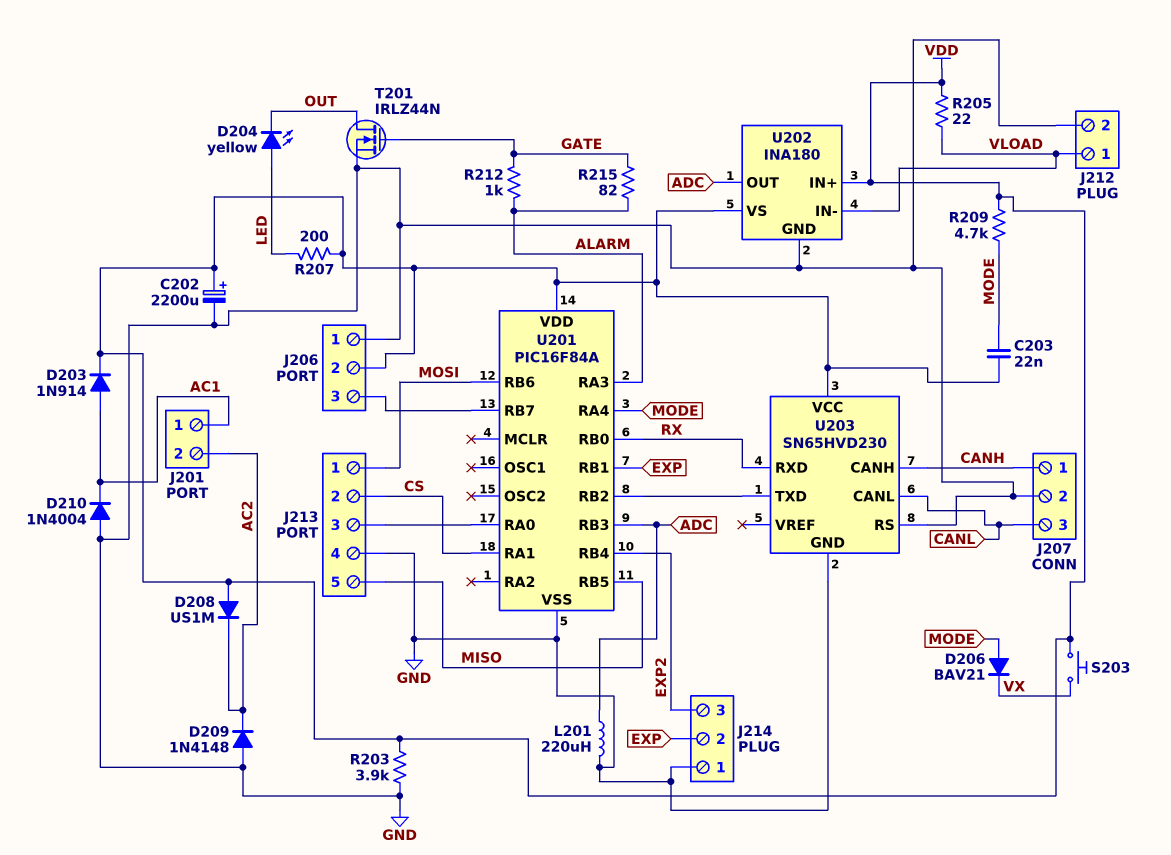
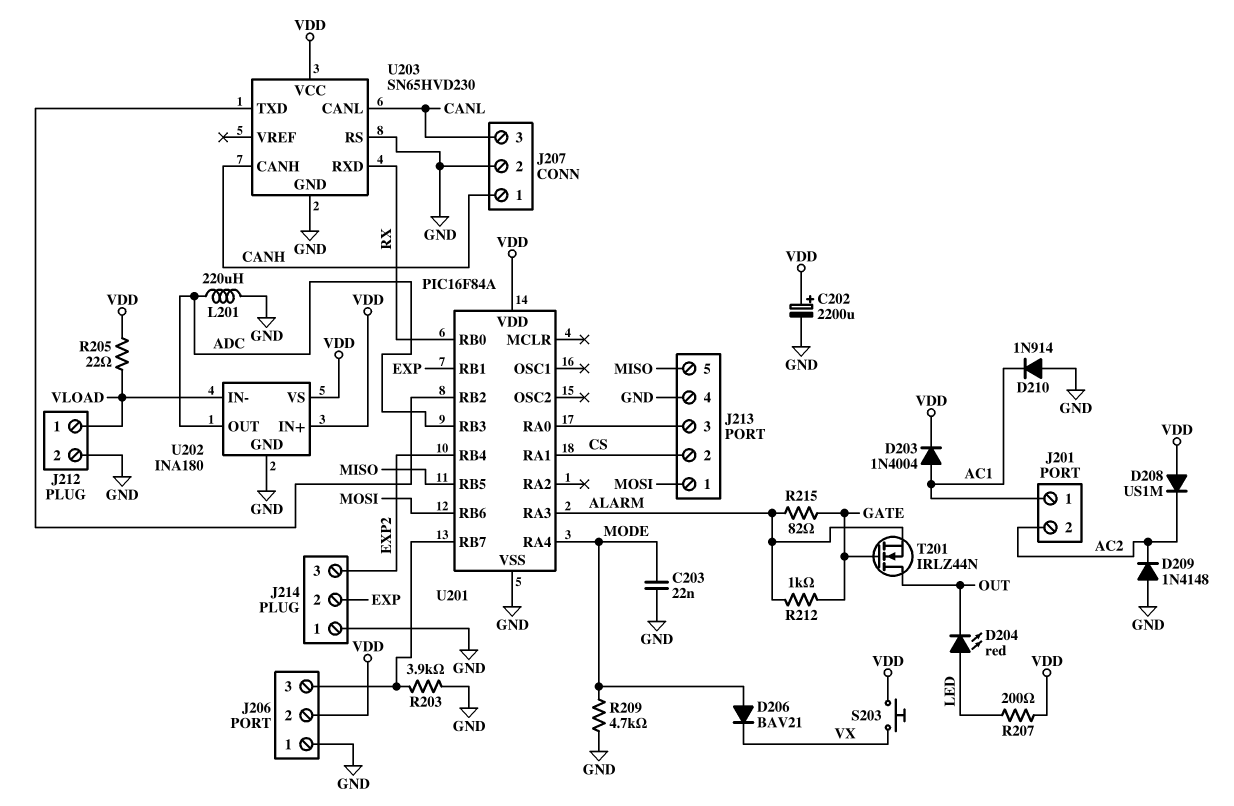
C203: 22nF (MODE, VDD) -> 22nF (GND, MODE)
D203: diode 1N914 (A AC1, K VDD) -> diode 1N4004 (A AC1, K VDD)
D204: LED yellow (A LED, K OUT) -> LED red (A LED, K OUT)
D210: diode 1N4004 (A GND, K AC1) -> diode 1N914 (A GND, K AC1)
R203: 3.9k (GND, VDD) -> 3.9k (GND, J206/3)
R209: 4.7k (MODE, VDD) -> 4.7k (GND, MODE)
T201: NMOS IRLZ44N (G GATE, D OUT, S GND) -> NMOS IRLZ44N (G GATE, D OUT, S ALARM)

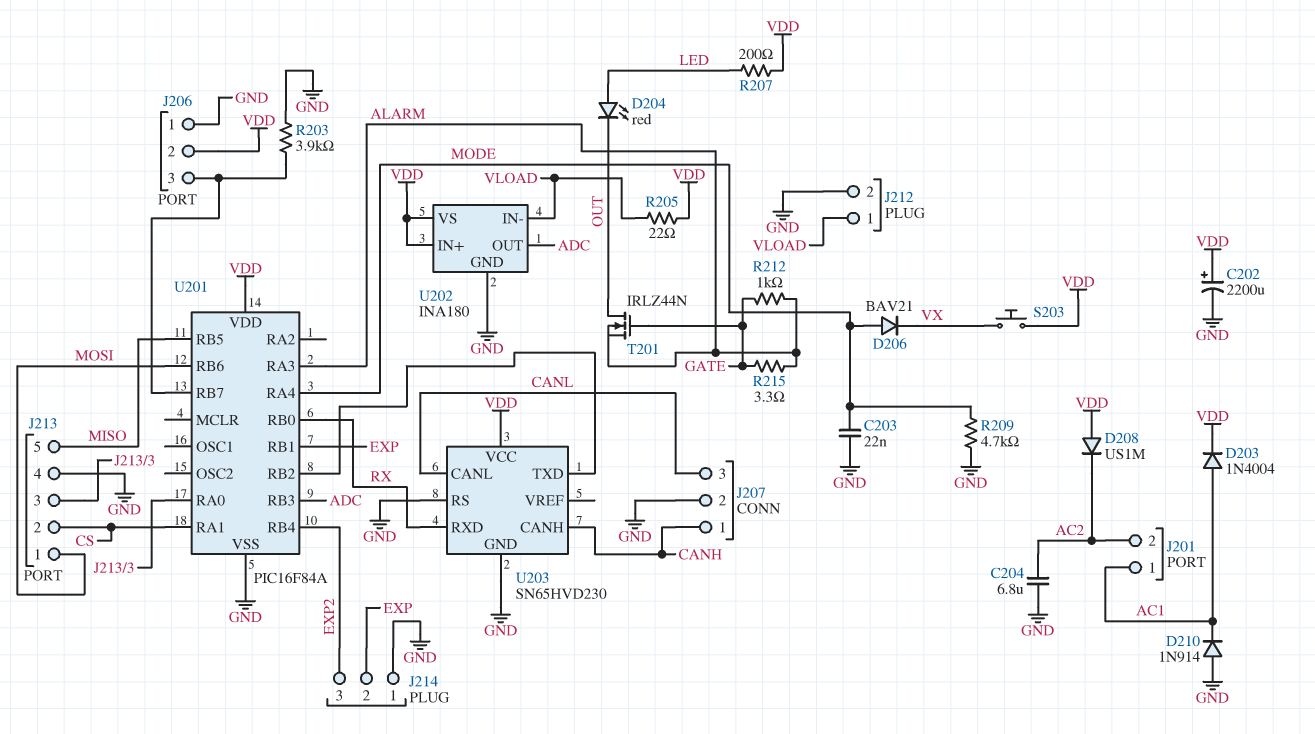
C204: none -> 6.8uF (AC2, GND)
D209: diode 1N4148 (A GND, K AC2) -> none
L201: 220uH (ADC, GND) -> none
R215: 82 (ALARM, GATE) -> 3.3 (ALARM, GATE)

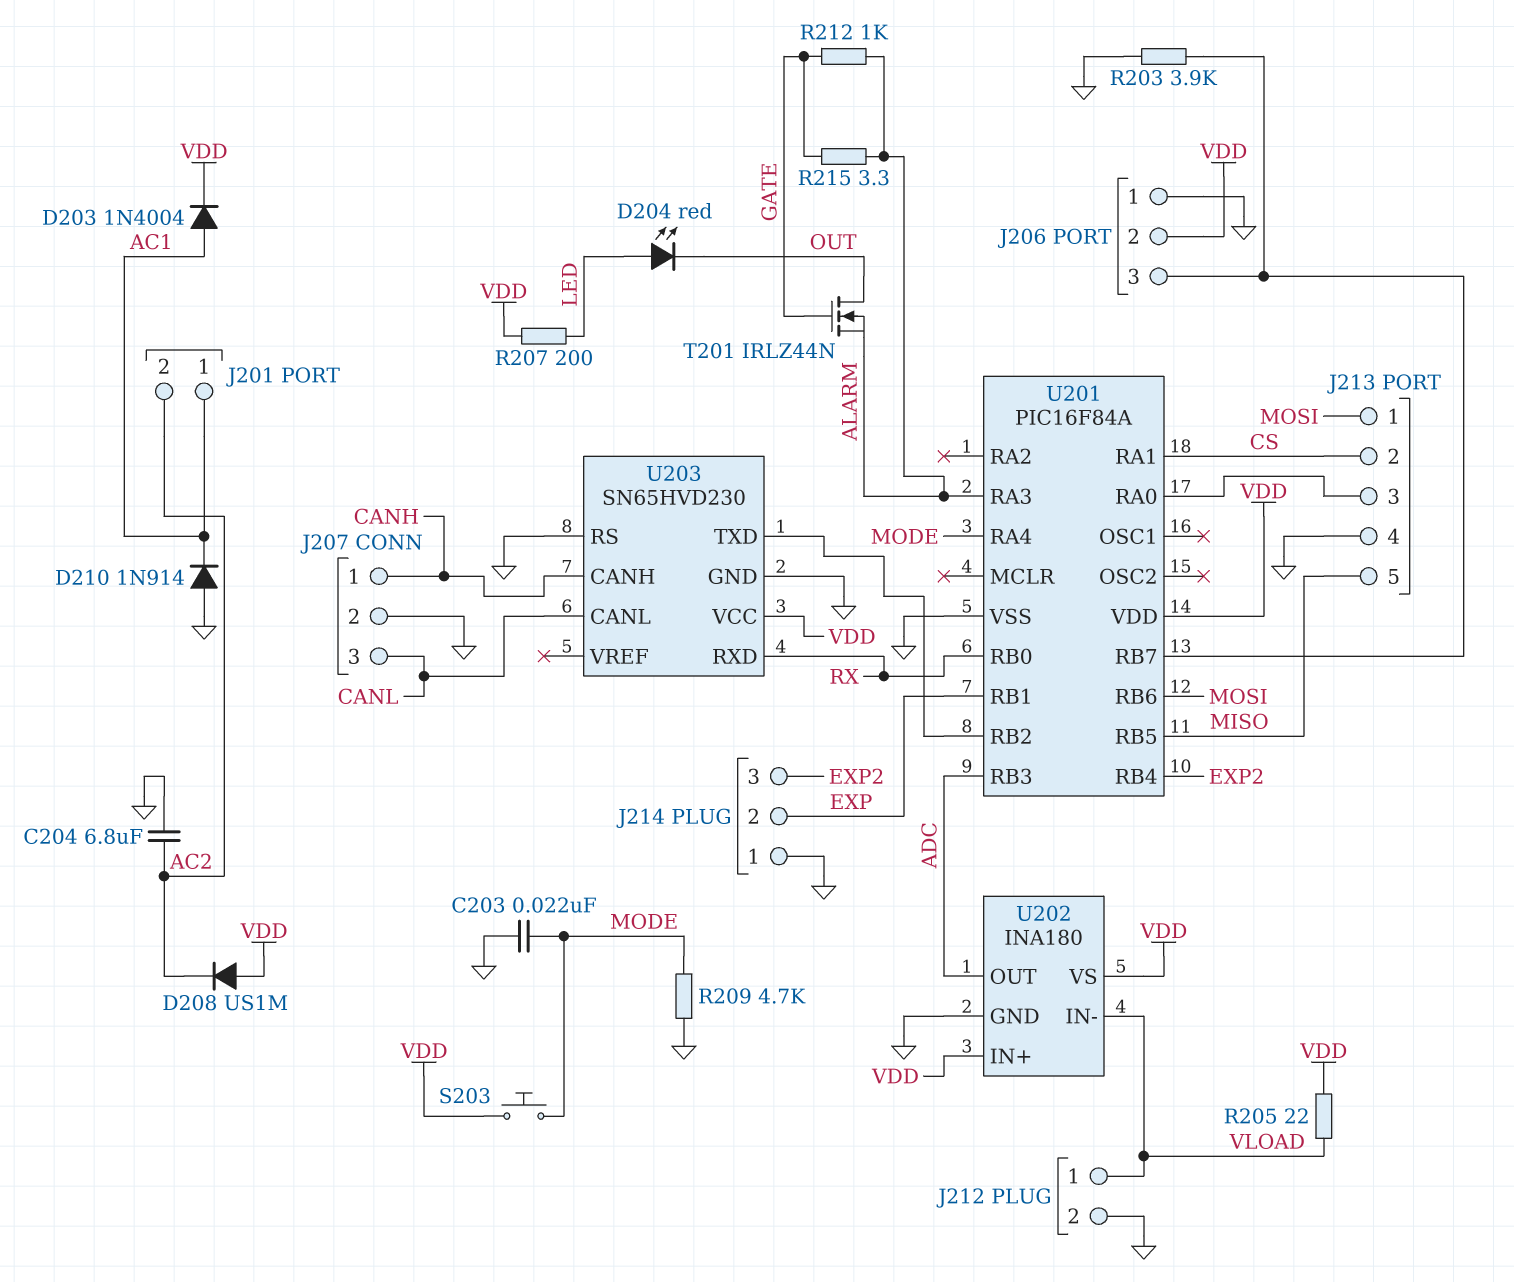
C202: 2200uF (plus VDD, minus GND) -> none
D206: diode BAV21 (A MODE, K VX) -> none
S203: button (VDD, VX) -> button (MODE, VDD)

